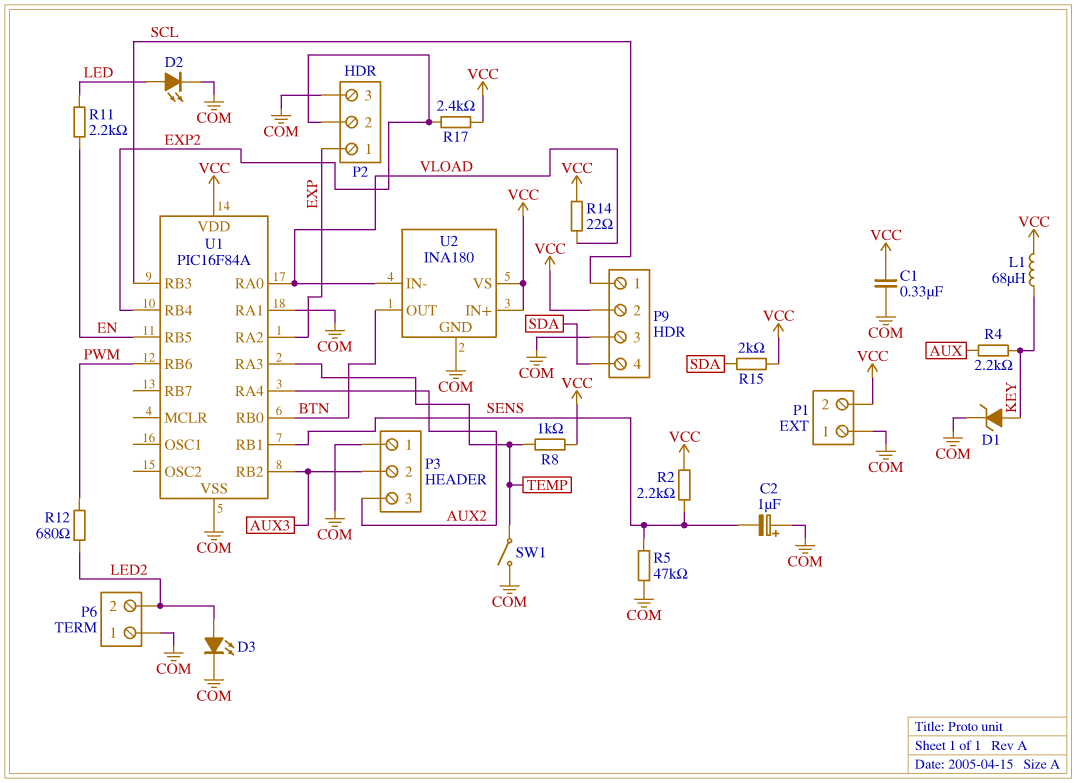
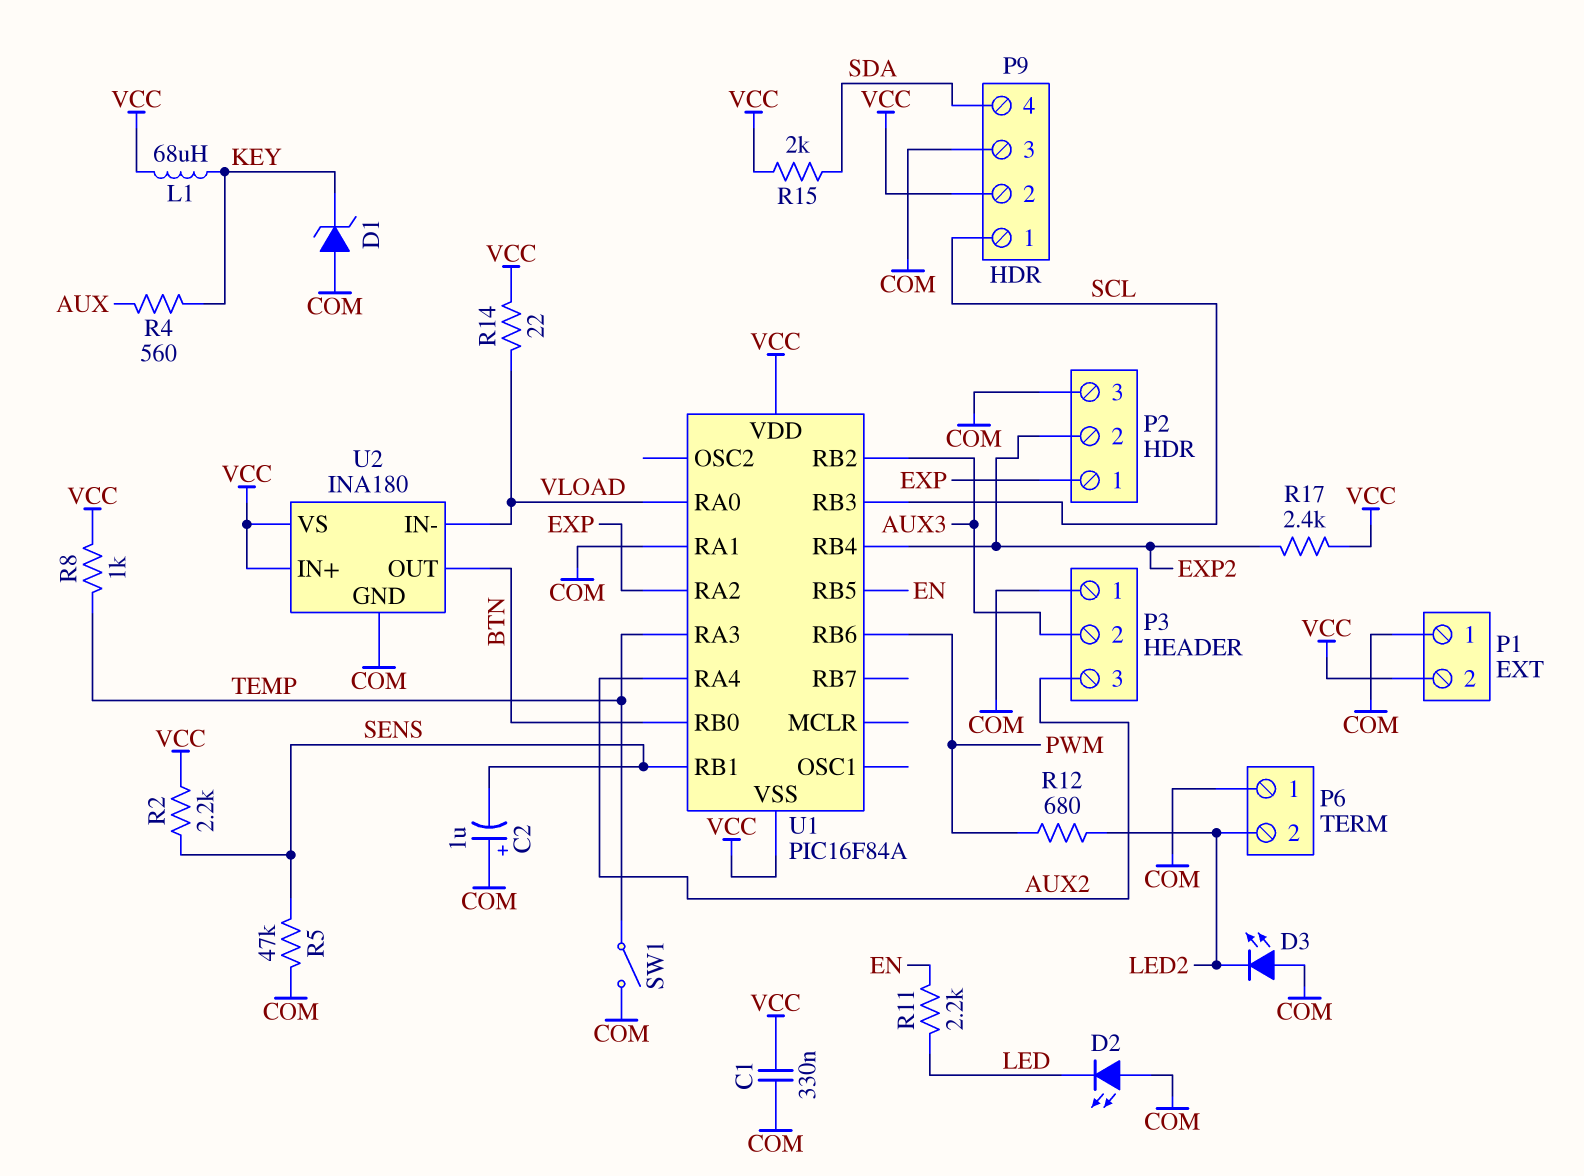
D1: zener (A KEY, K COM) -> zener (A COM, K KEY)
D2: LED (A LED, K COM) -> LED (A COM, K LED)
D3: LED (A LED2, K COM) -> LED (A COM, K LED2)
R4: 2.2k (AUX, KEY) -> 560 (AUX, KEY)
U1 pin VSS: COM -> VCC

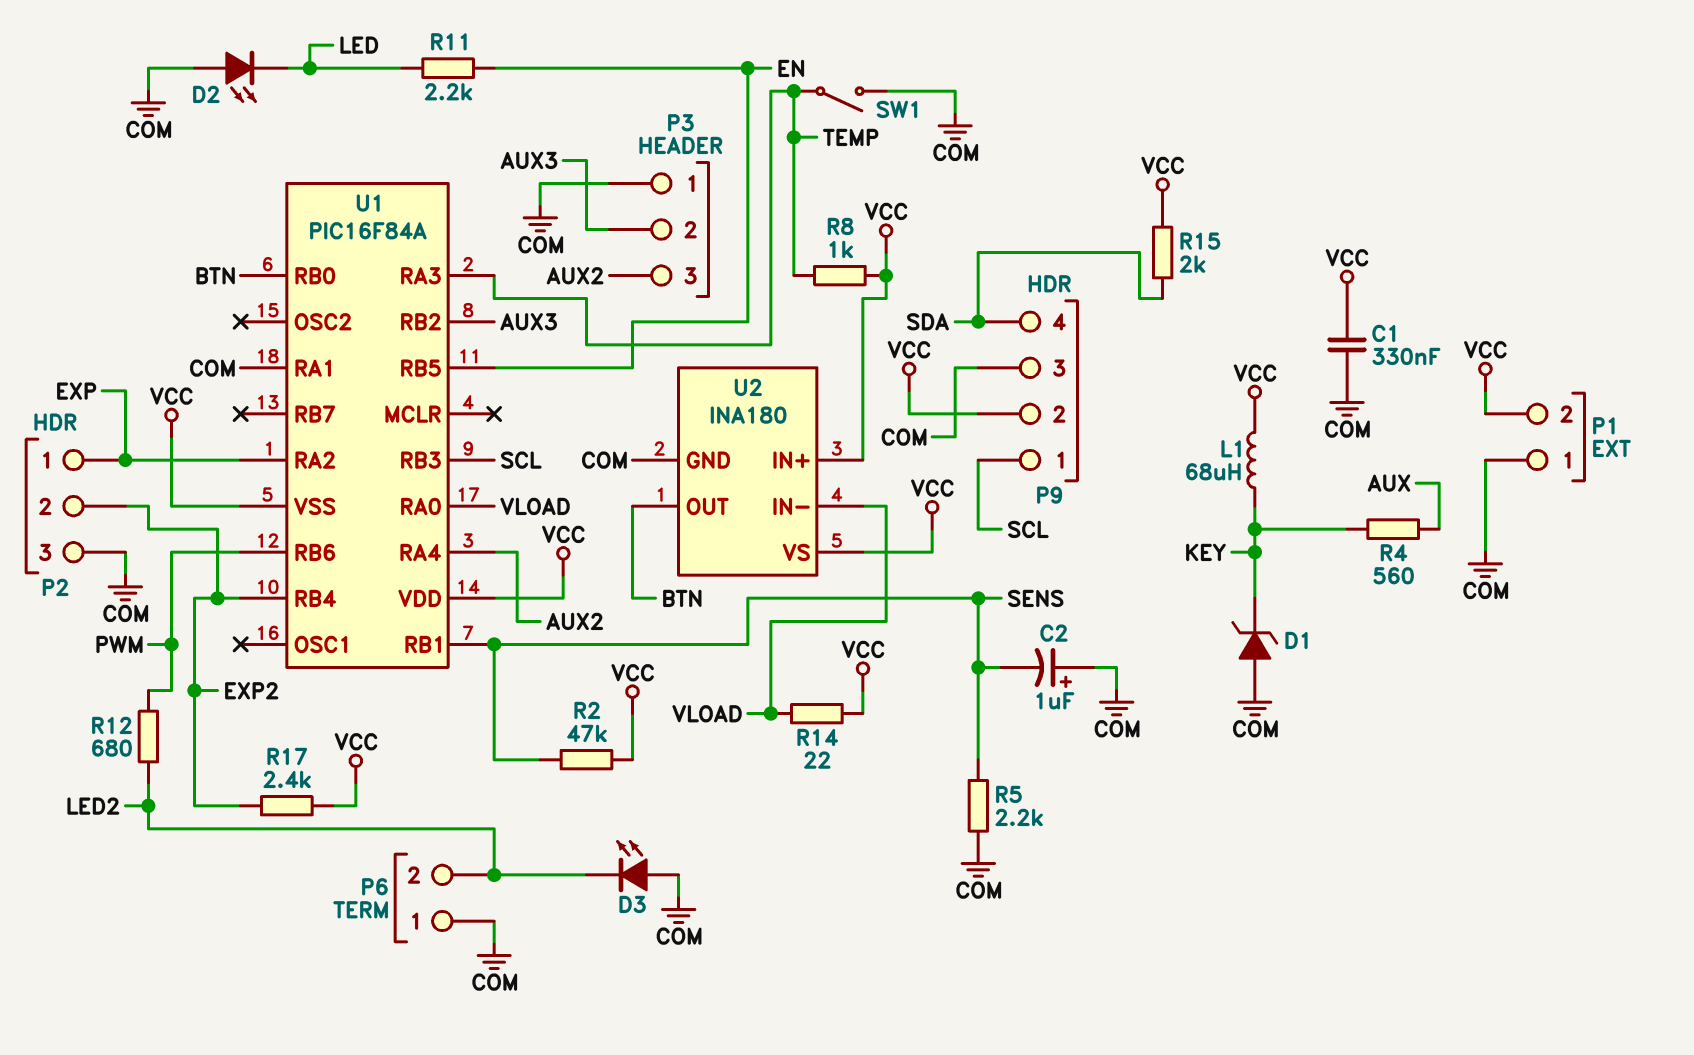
R2: 2.2k (SENS, VCC) -> 47k (SENS, VCC)
R5: 47k (COM, SENS) -> 2.2k (COM, SENS)

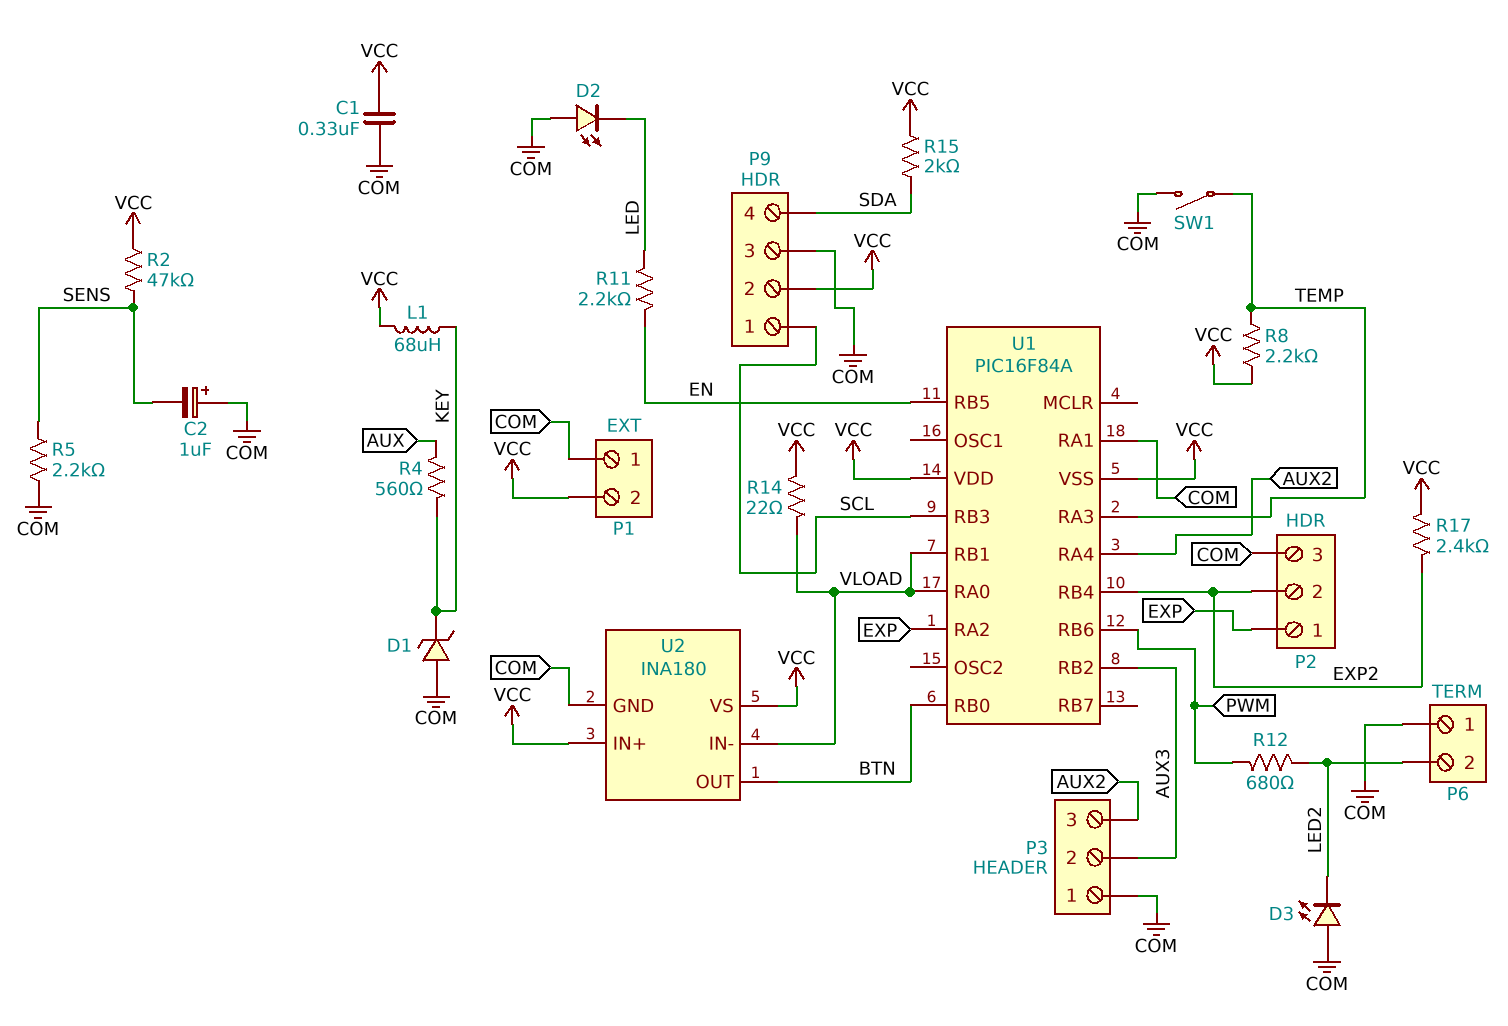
R8: 1k (TEMP, VCC) -> 2.2k (TEMP, VCC)
U1 pin RB1: SENS -> VLOAD

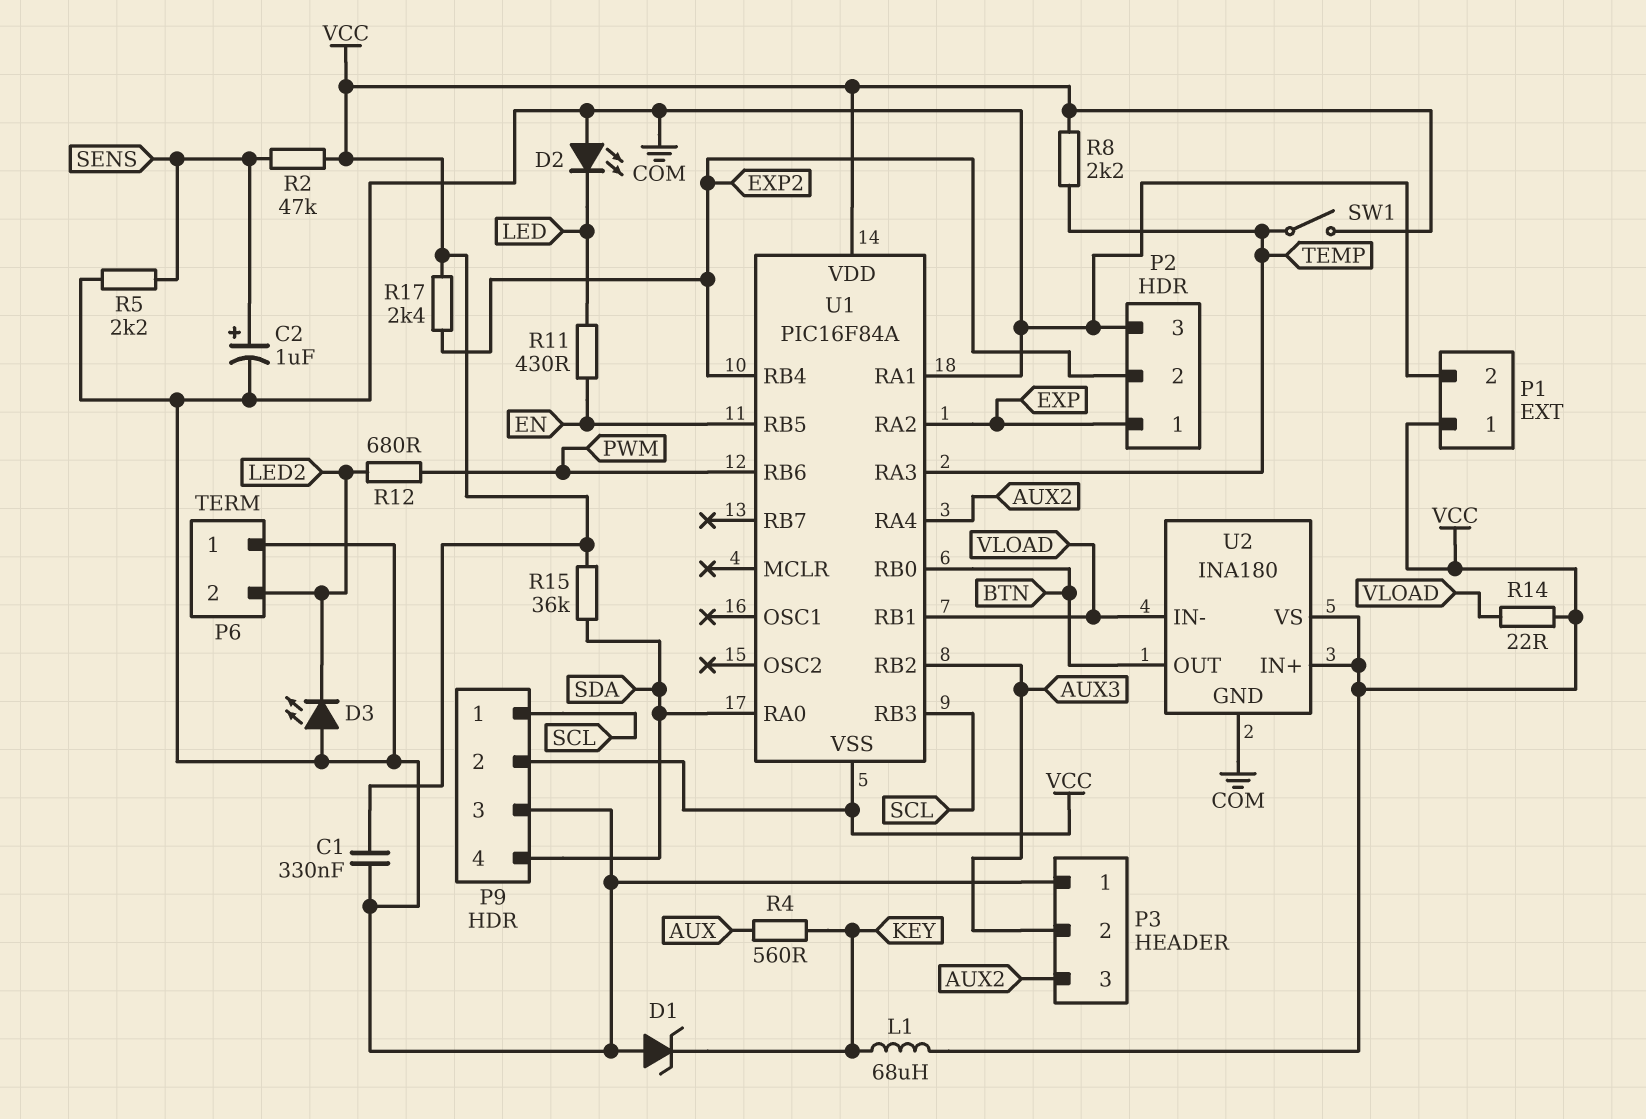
C2: 1uF (plus COM, minus SENS) -> 1uF (plus SENS, minus COM)
P1 pin 1: COM -> VCC
P1 pin 2: VCC -> COM
R11: 2.2k (EN, LED) -> 430 (EN, LED)
R15: 2k (SDA, VCC) -> 36k (SDA, VCC)
SW1: switch (COM, TEMP) -> switch (TEMP, VCC)
U1 pin RA0: VLOAD -> SDA

